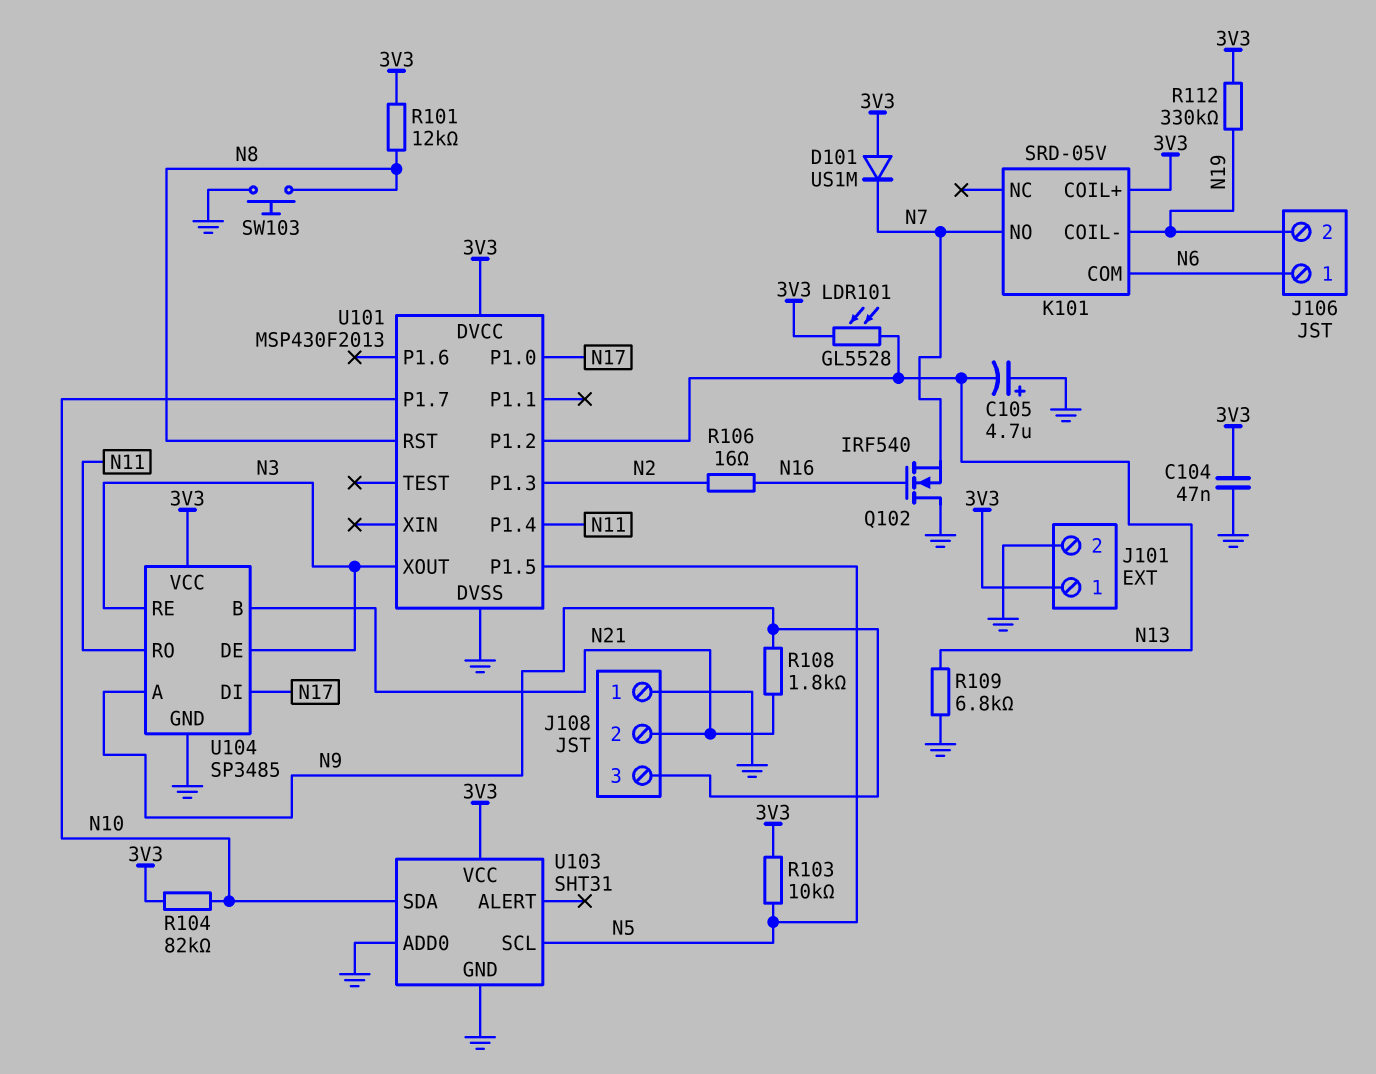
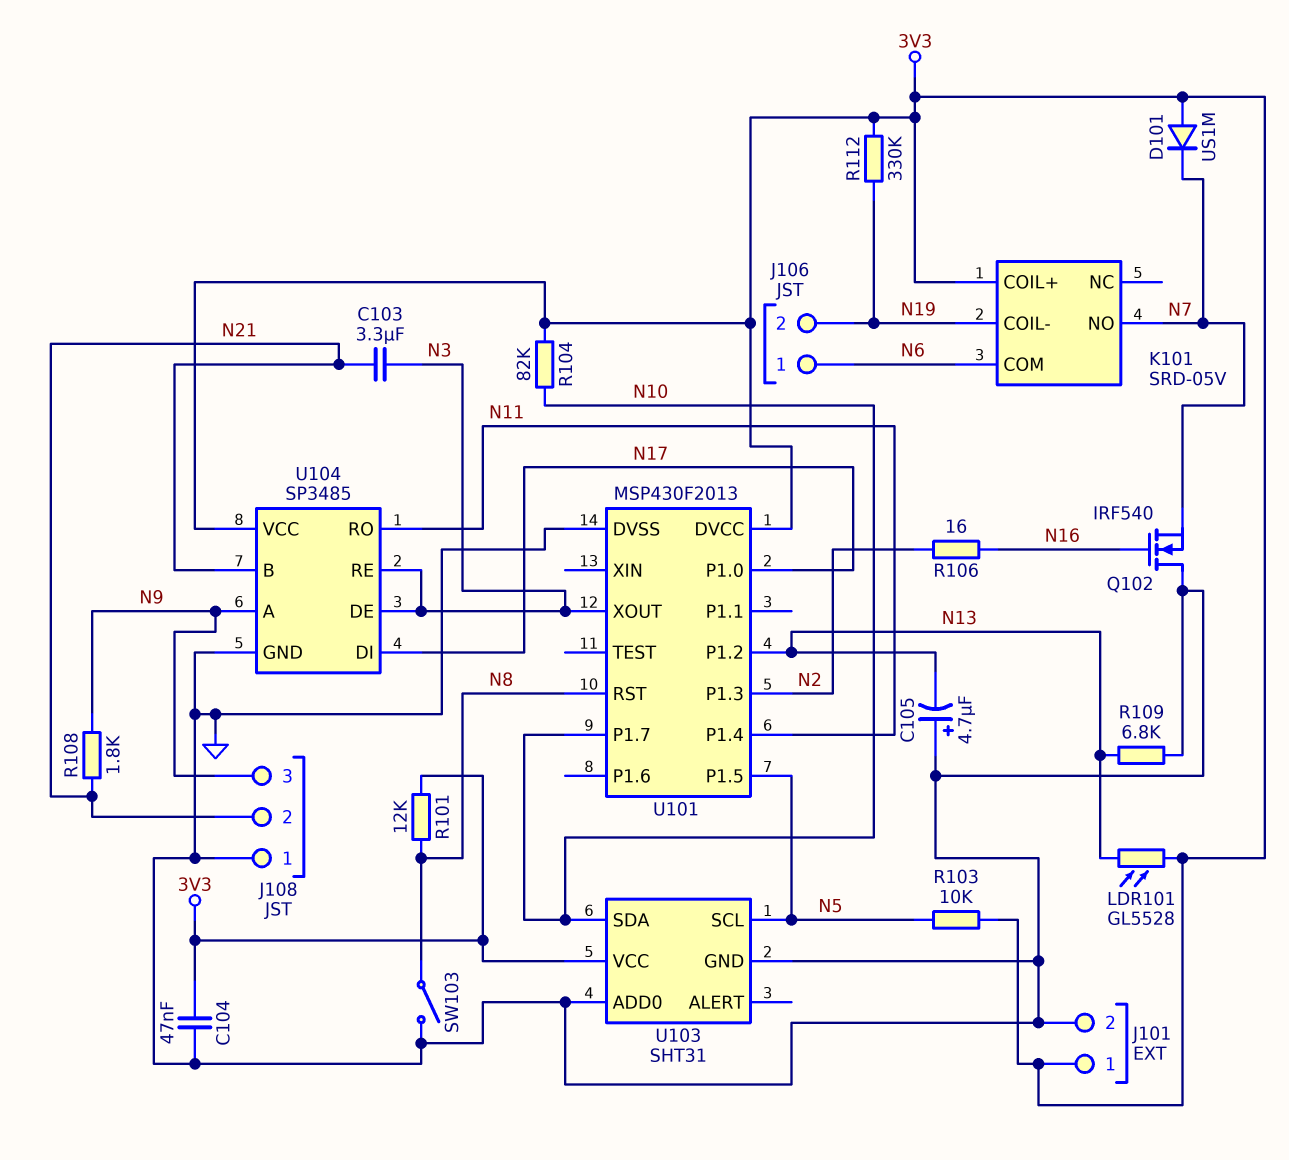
C103: none -> 3.3uF (N3, N21)
SW103: button (GND, N8) -> switch (GND, N8)

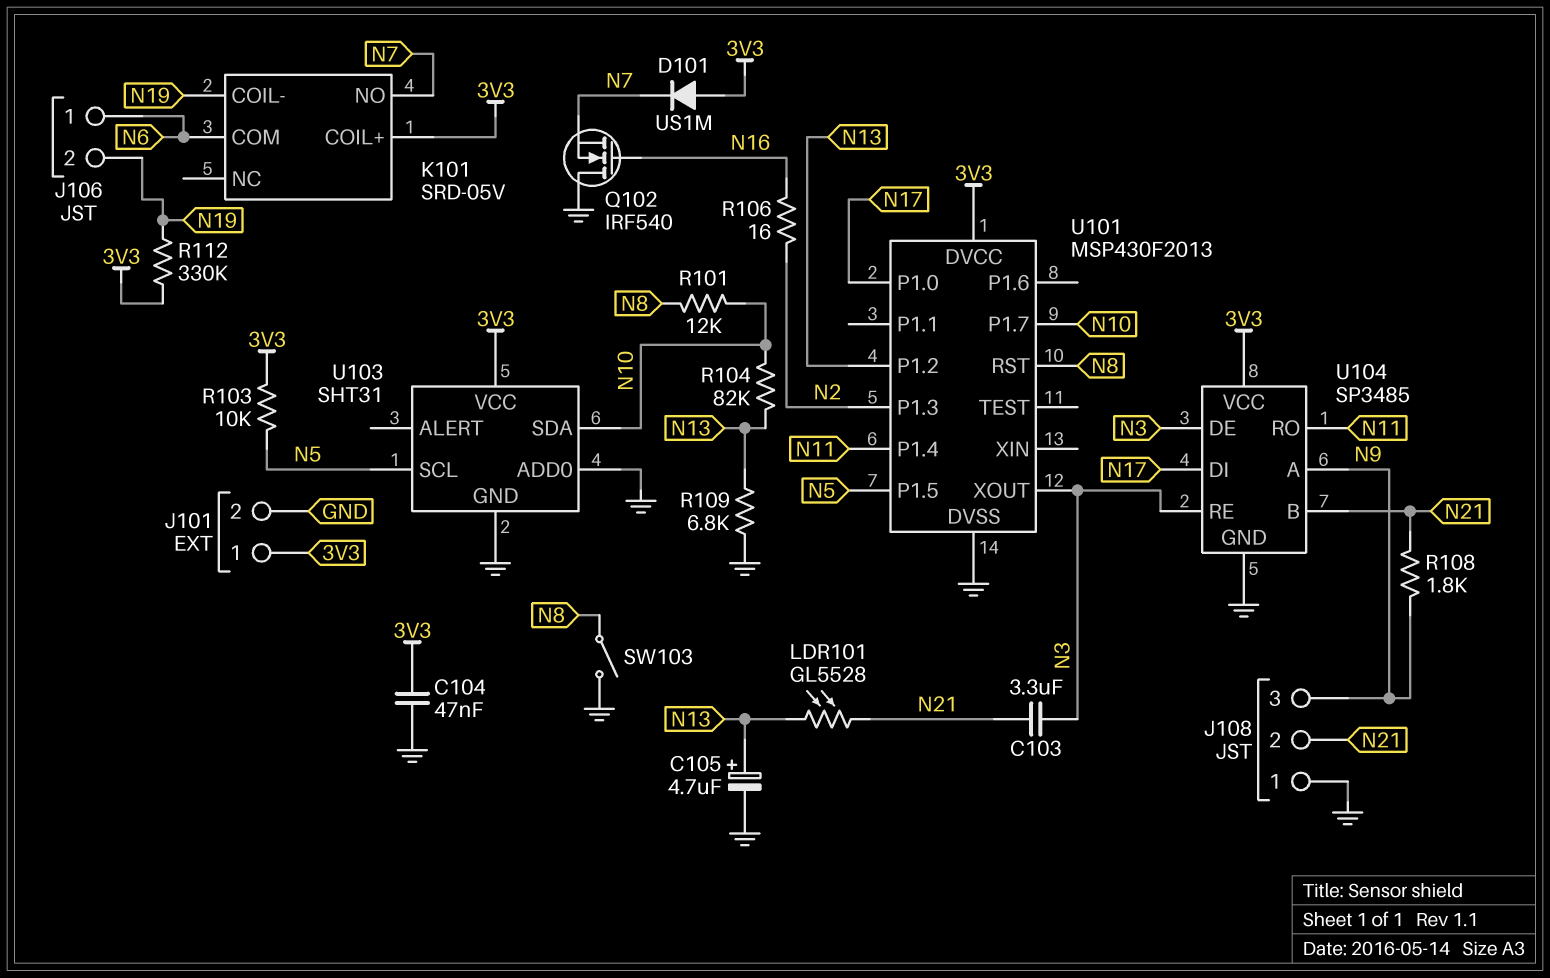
C105: 4.7uF (plus GND, minus N13) -> 4.7uF (plus N13, minus GND)
LDR101: GL5528 (3V3, N13) -> GL5528 (N13, N21)
R101: 12k (3V3, N8) -> 12k (N8, N10)
R104: 82k (3V3, N10) -> 82k (N10, N13)

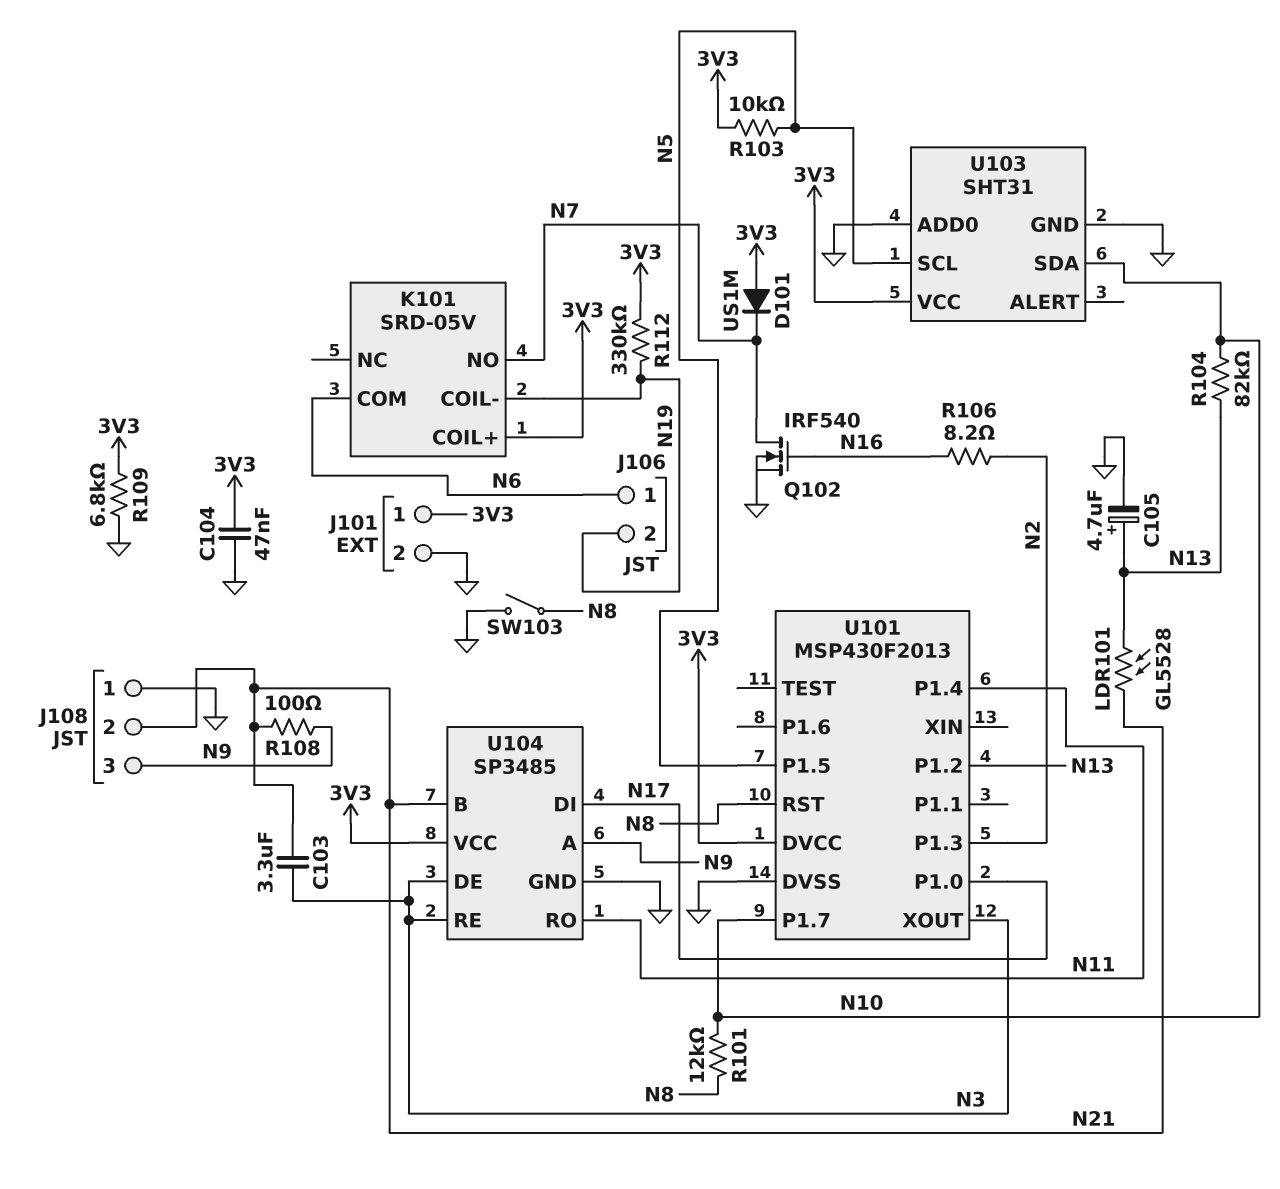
Q102: NMOS IRF540 (G N16, D GND, S N7) -> NMOS IRF540 (G N16, D N7, S GND)
R106: 16 (N2, N16) -> 8.2 (N2, N16)
R108: 1.8k (N9, N21) -> 100 (N9, N21)
R109: 6.8k (GND, N13) -> 6.8k (3V3, GND)

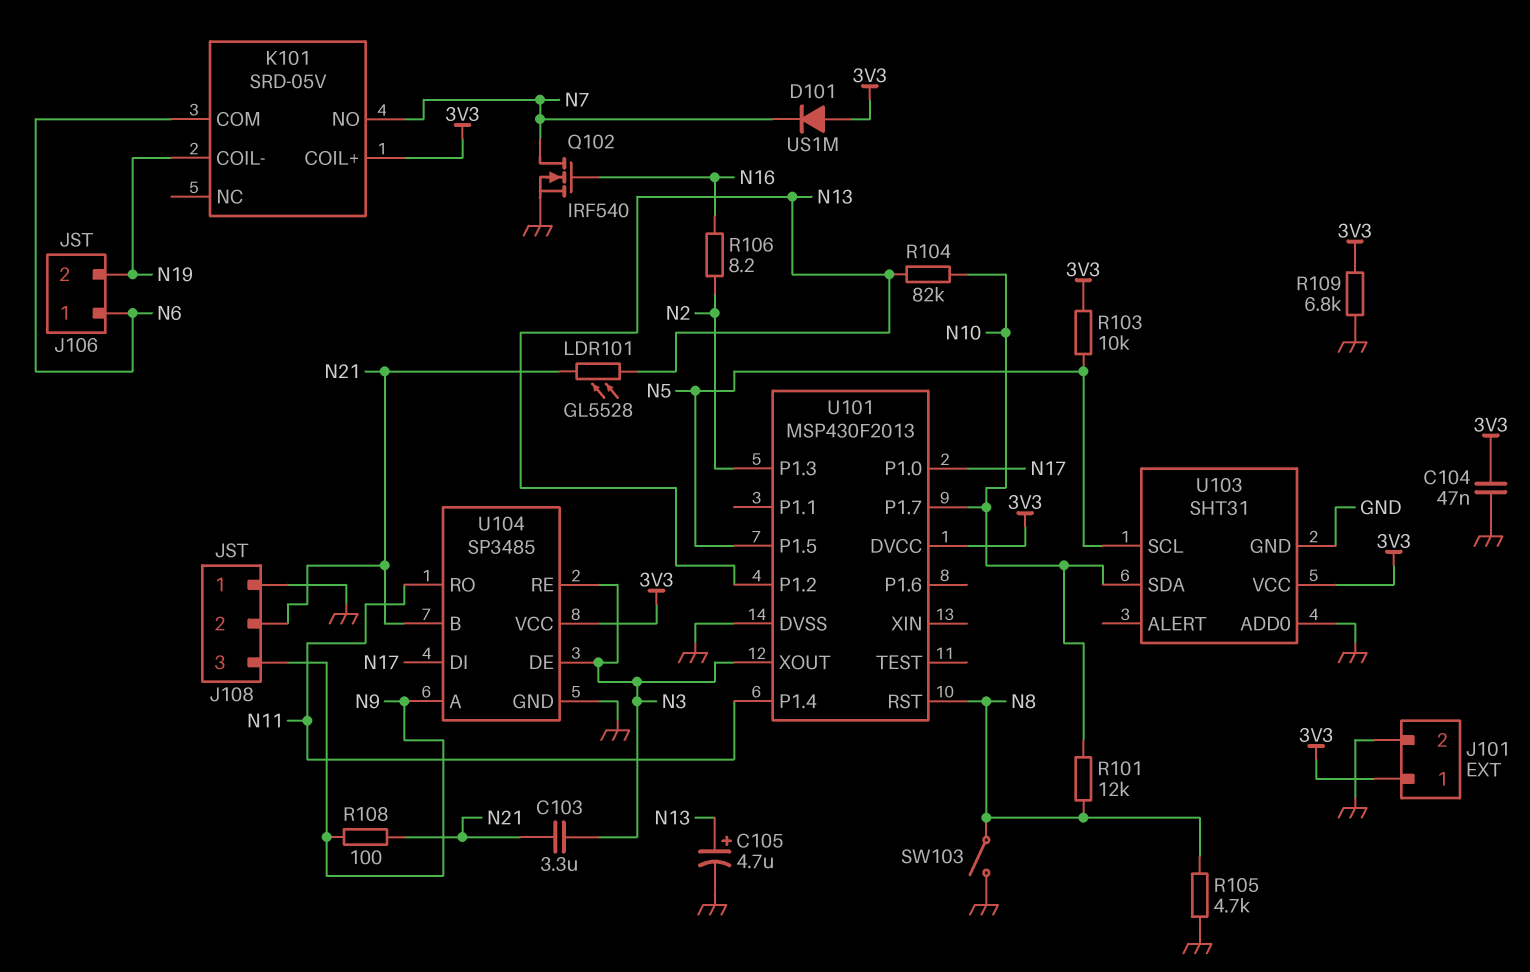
R105: none -> 4.7k (GND, N8)
R112: 330k (3V3, N19) -> none

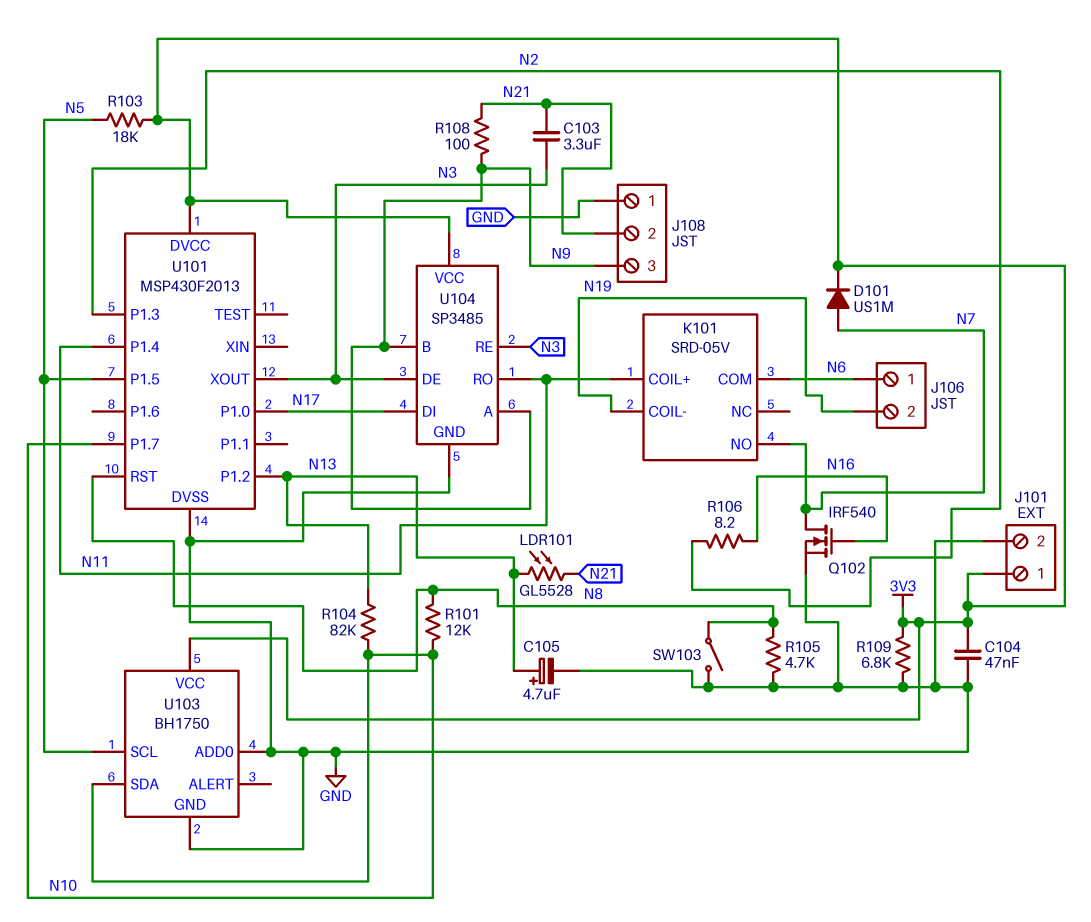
D101: diode US1M (A 3V3, K N7) -> diode US1M (A N7, K 3V3)
K101 pin COIL+: 3V3 -> N11
R103: 10k (3V3, N5) -> 18k (3V3, N5)
U103: SHT31 -> BH1750
U104 pin B: N21 -> N9

